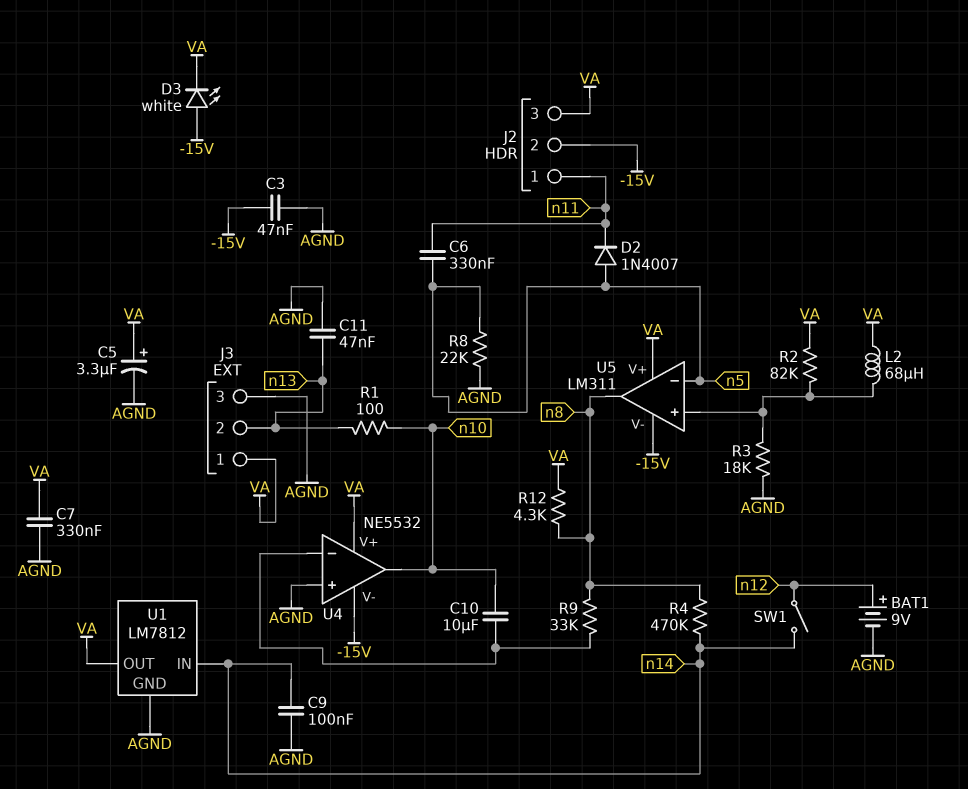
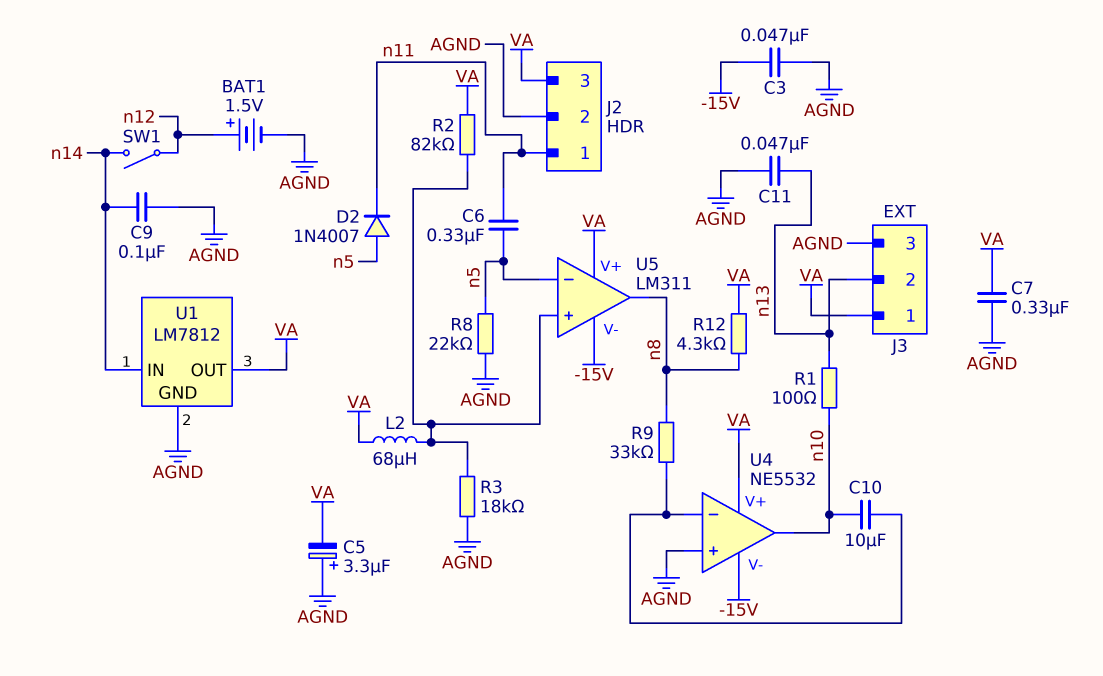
BAT1: 9V (plus n12, minus AGND) -> 1.5V (plus n12, minus AGND)
C5: 3.3uF (plus VA, minus AGND) -> 3.3uF (plus AGND, minus VA)
D3: LED white (A -15V, K VA) -> none
J2 pin 2: -15V -> AGND
R4: 470k (n8, n14) -> none

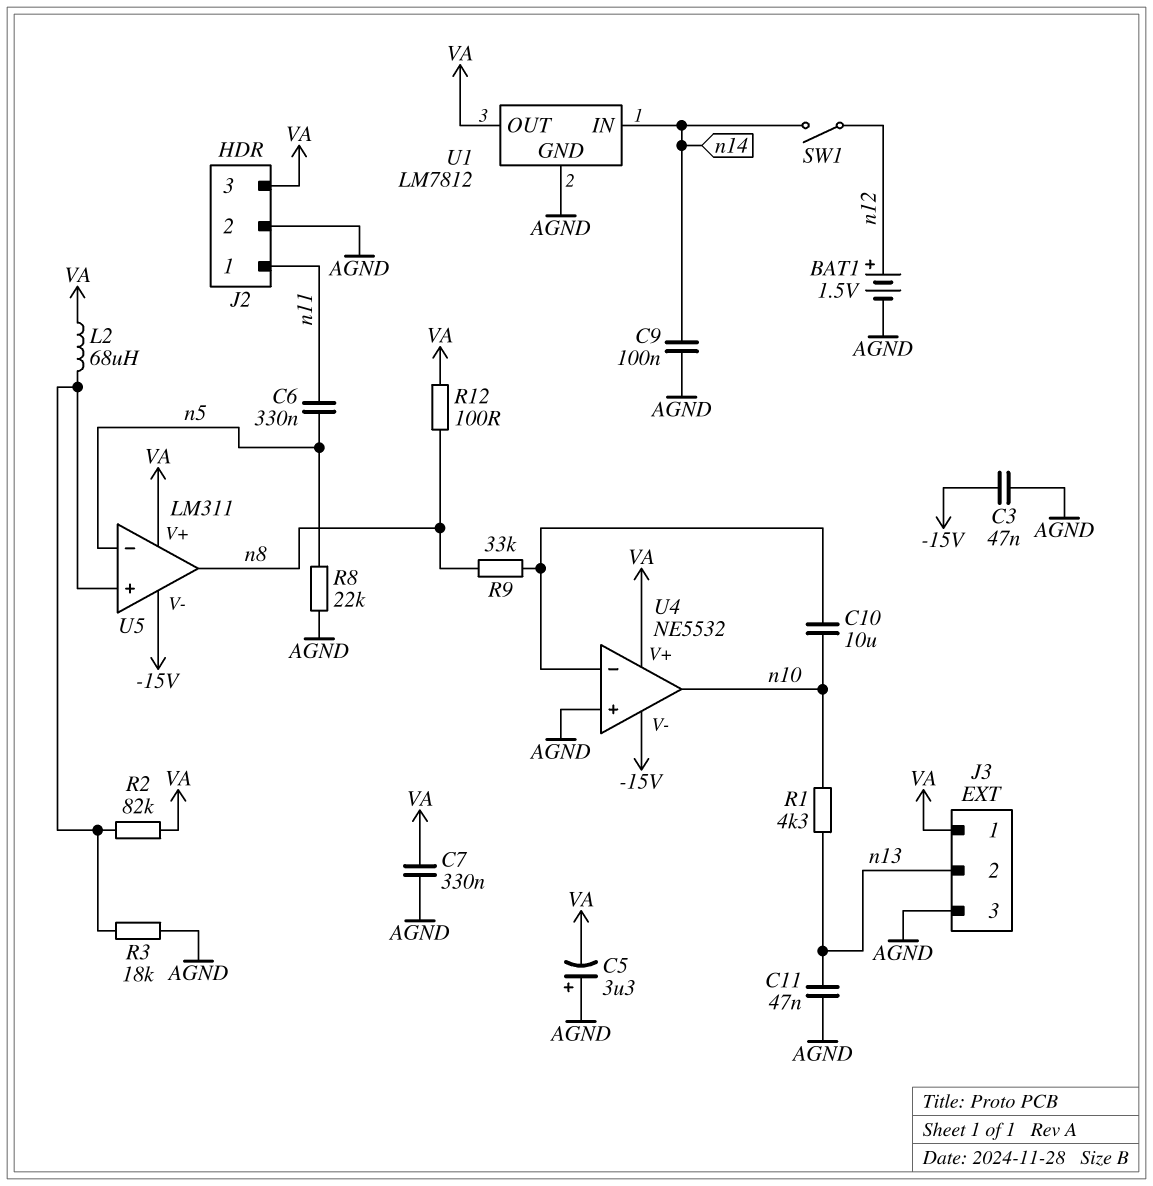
D2: diode 1N4007 (A n5, K n11) -> none
R1: 100 (n10, n13) -> 4.3k (n10, n13)
R12: 4.3k (VA, n8) -> 100 (VA, n8)

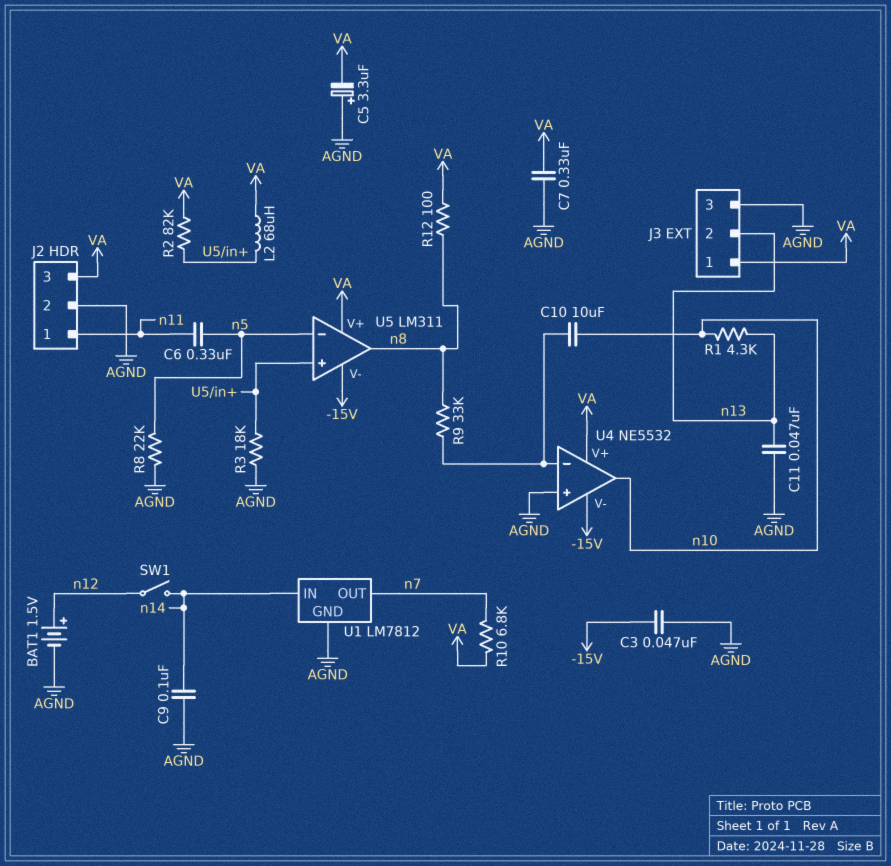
R10: none -> 6.8k (VA, n7)
U1 pin OUT: VA -> n7

